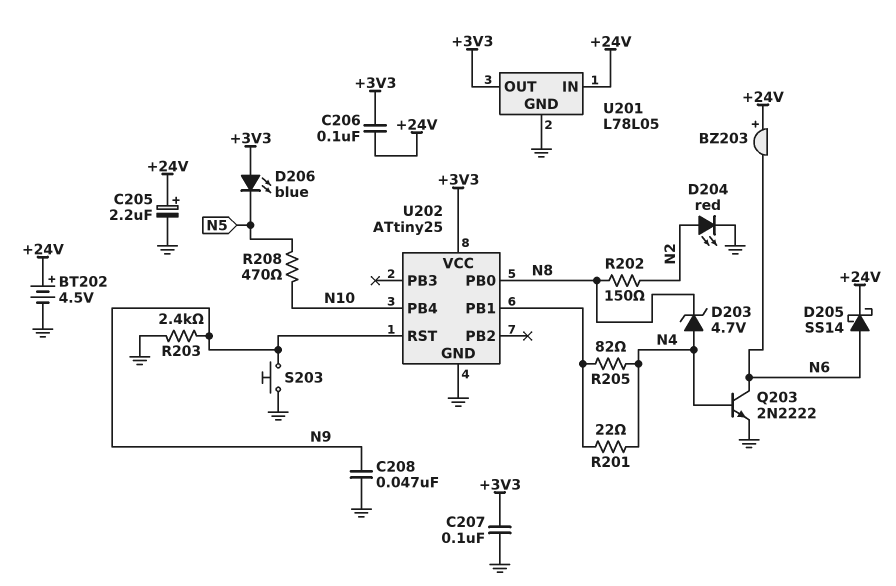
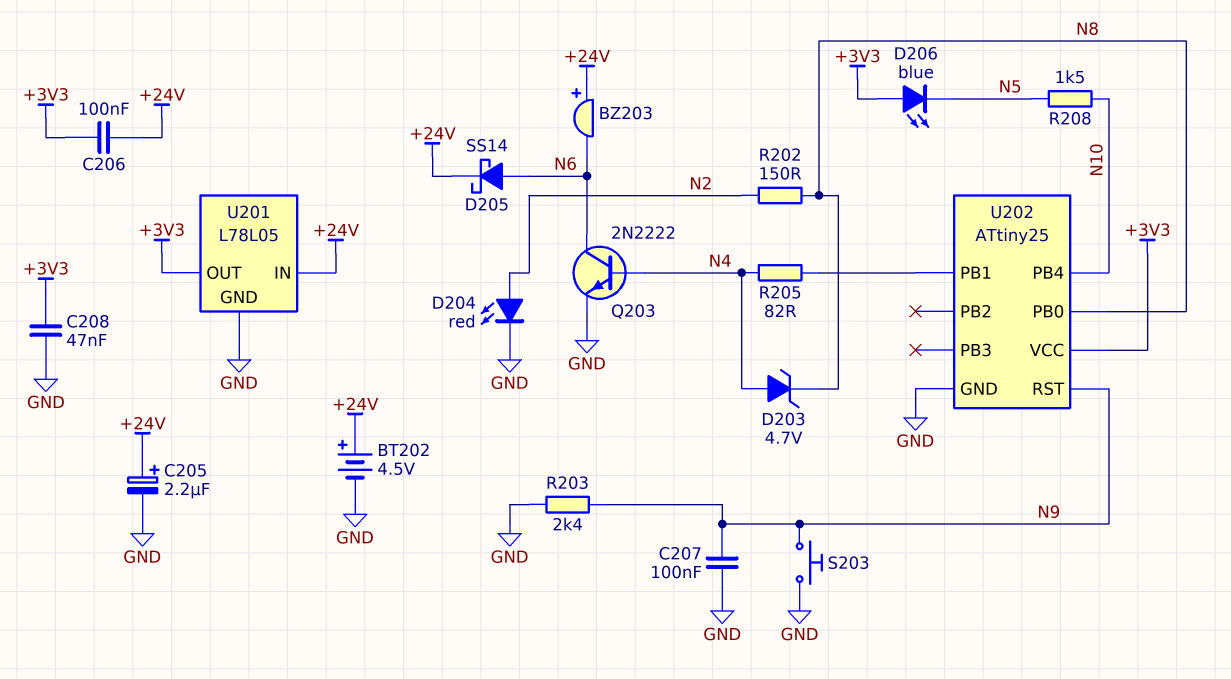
C207: 100nF (+3V3, GND) -> 100nF (GND, N9)
C208: 47nF (GND, N9) -> 47nF (+3V3, GND)
R201: 22 (N4, U202/PB1) -> none
R208: 470 (N5, N10) -> 1.5k (N5, N10)

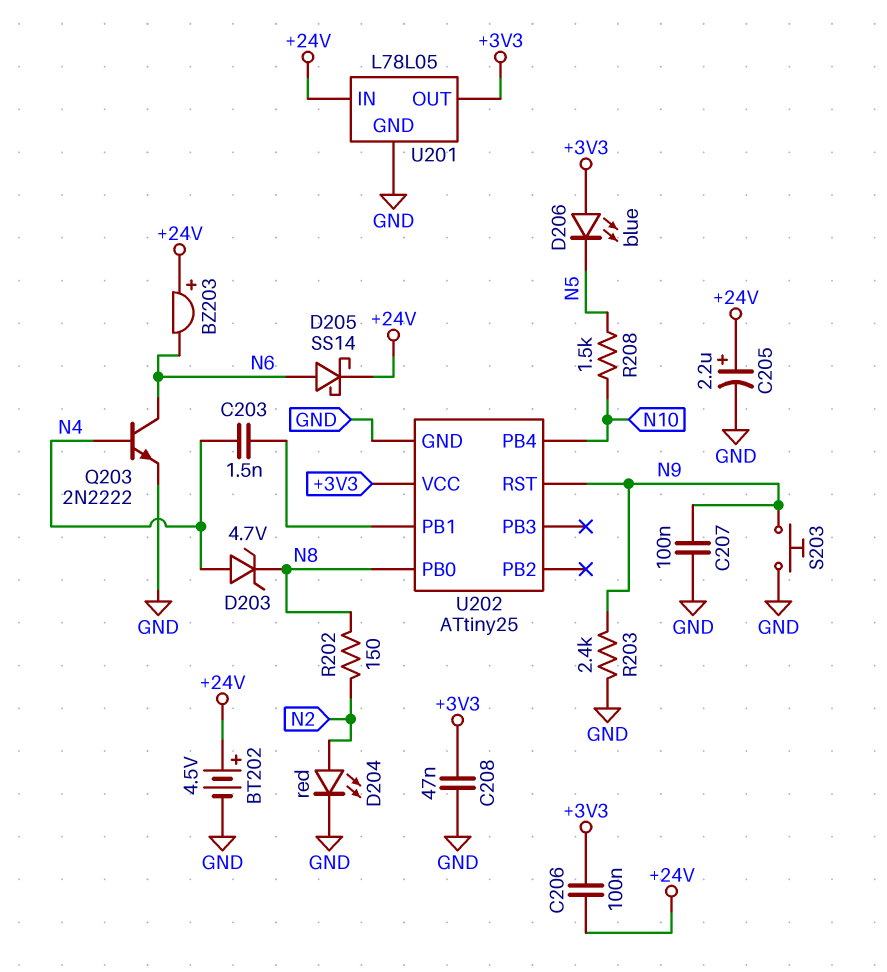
C203: none -> 1.5nF (N4, U202/PB1)
R205: 82 (N4, U202/PB1) -> none

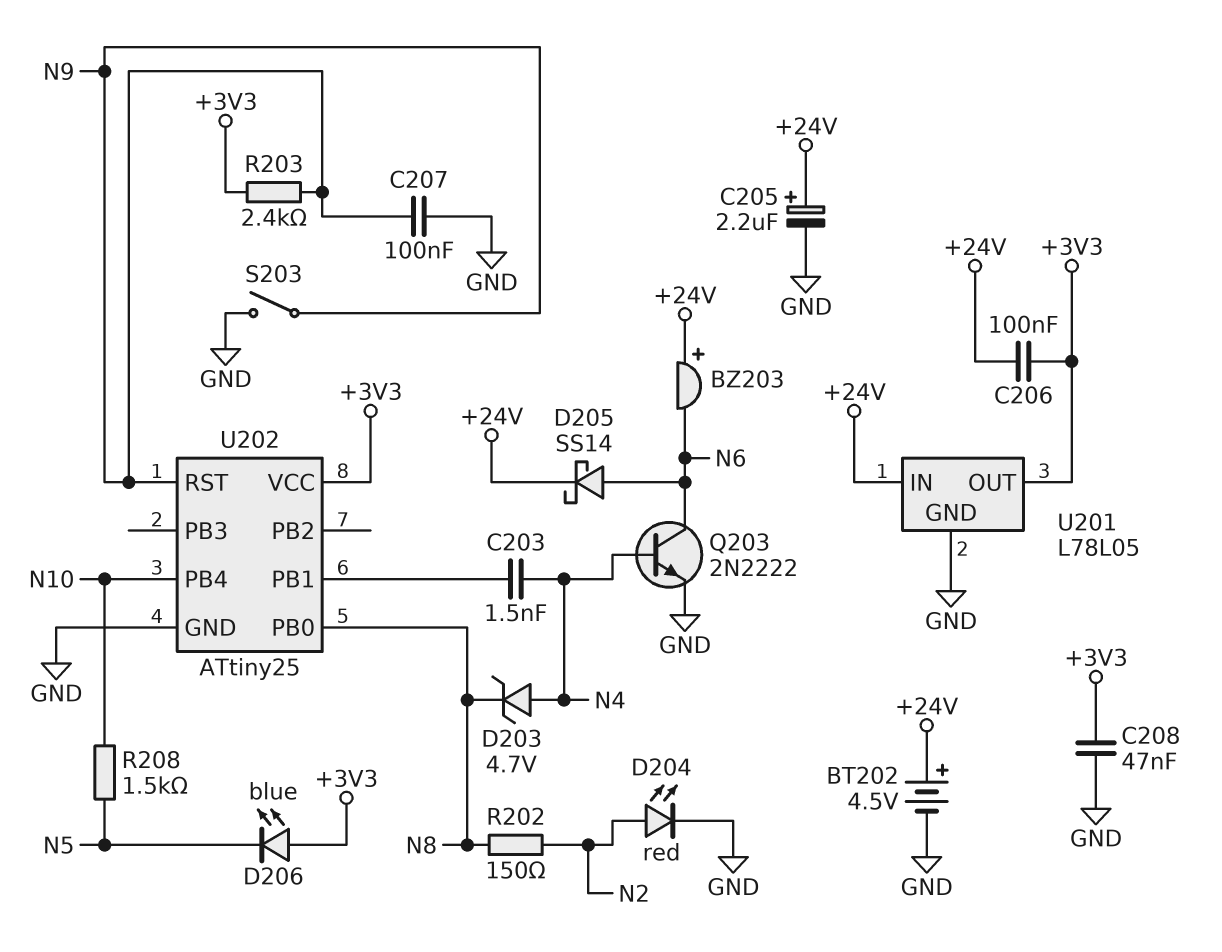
R203: 2.4k (GND, N9) -> 2.4k (+3V3, N9)
S203: button (GND, N9) -> switch (GND, N9)

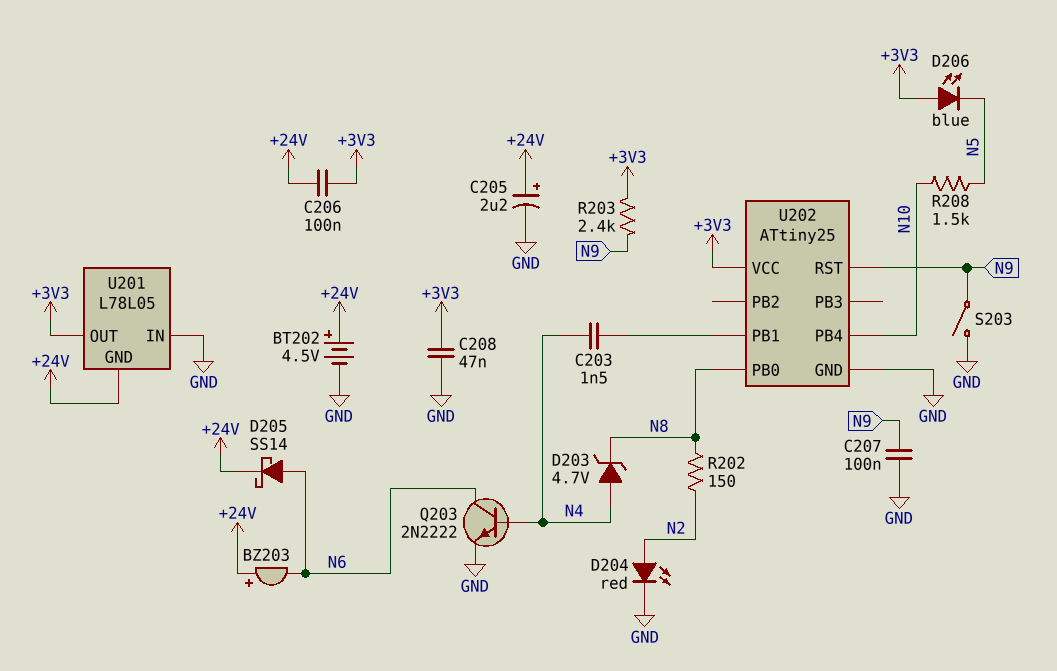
U201 pin GND: GND -> +24V
U201 pin IN: +24V -> GND

